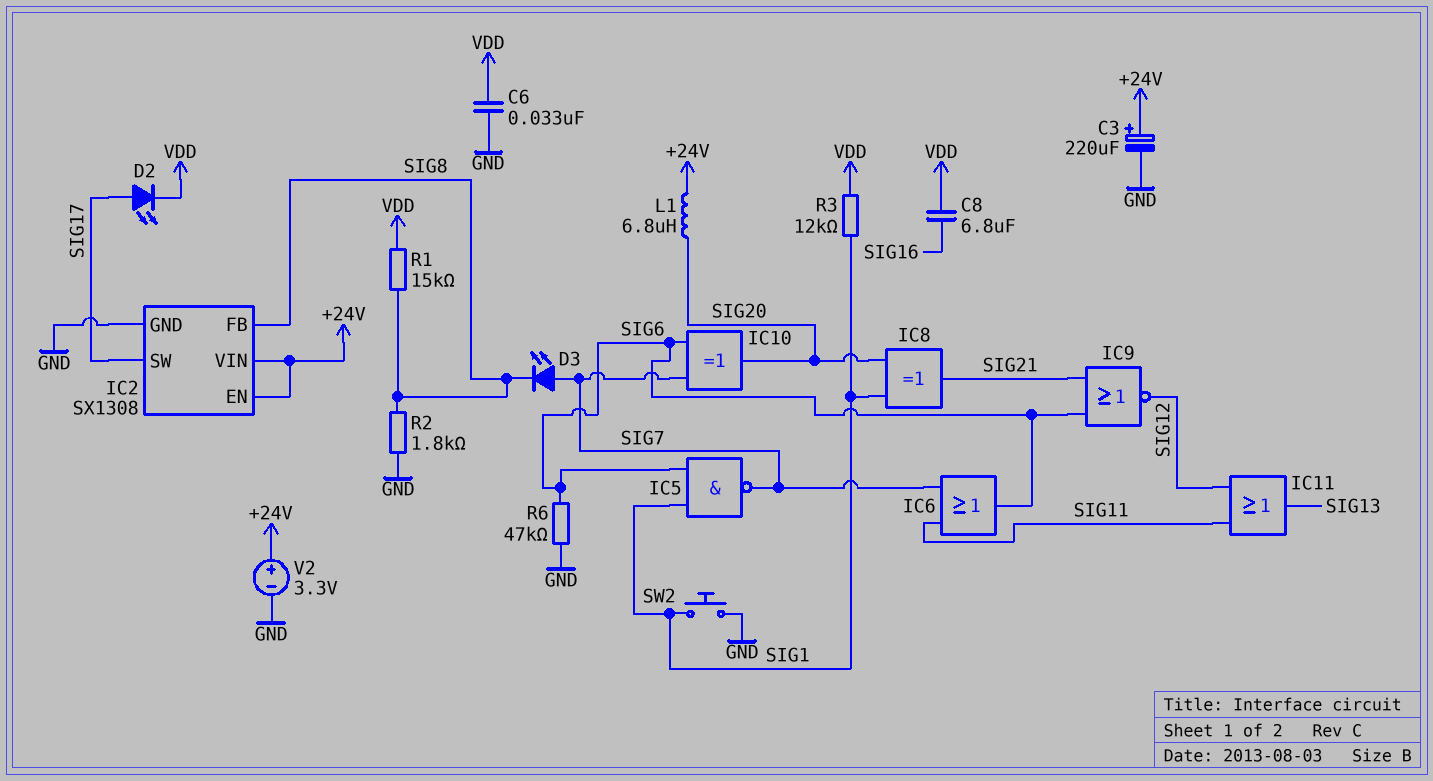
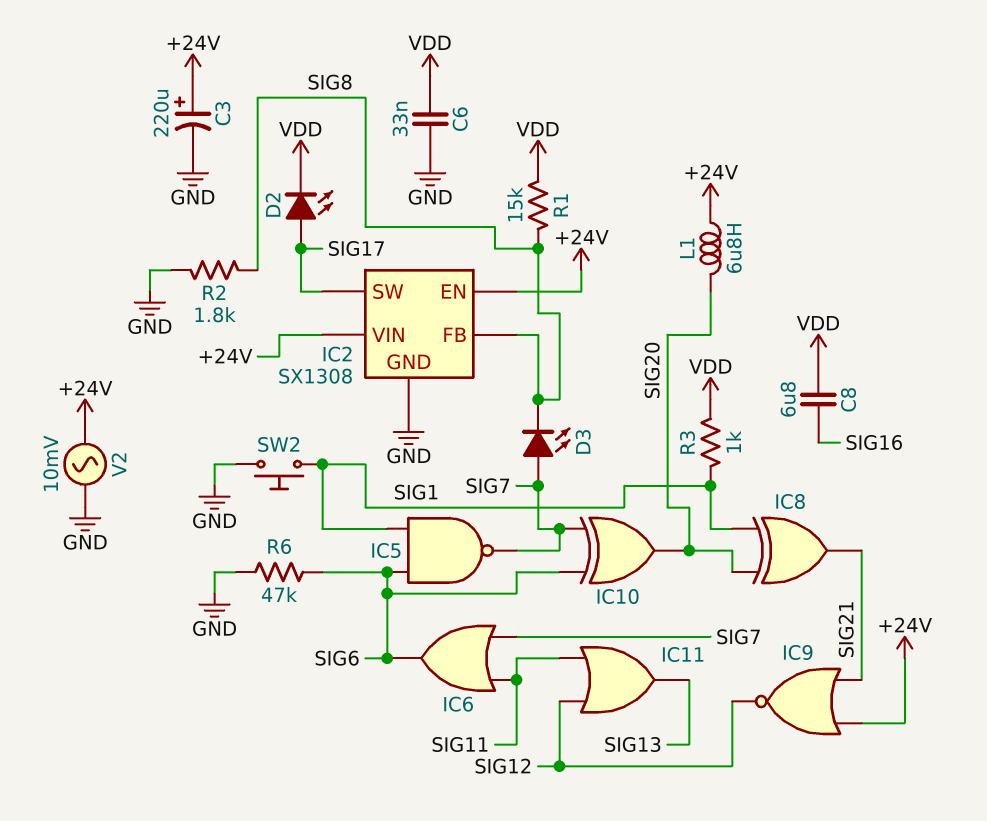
IC9: NOR (in SIG6, in SIG21, out SIG12) -> NOR (in +24V, in SIG21, out SIG12)
R3: 12k (SIG1, VDD) -> 1k (SIG1, VDD)
V2: 3.3V (plus +24V, minus GND) -> AC 10mV (+24V, GND)

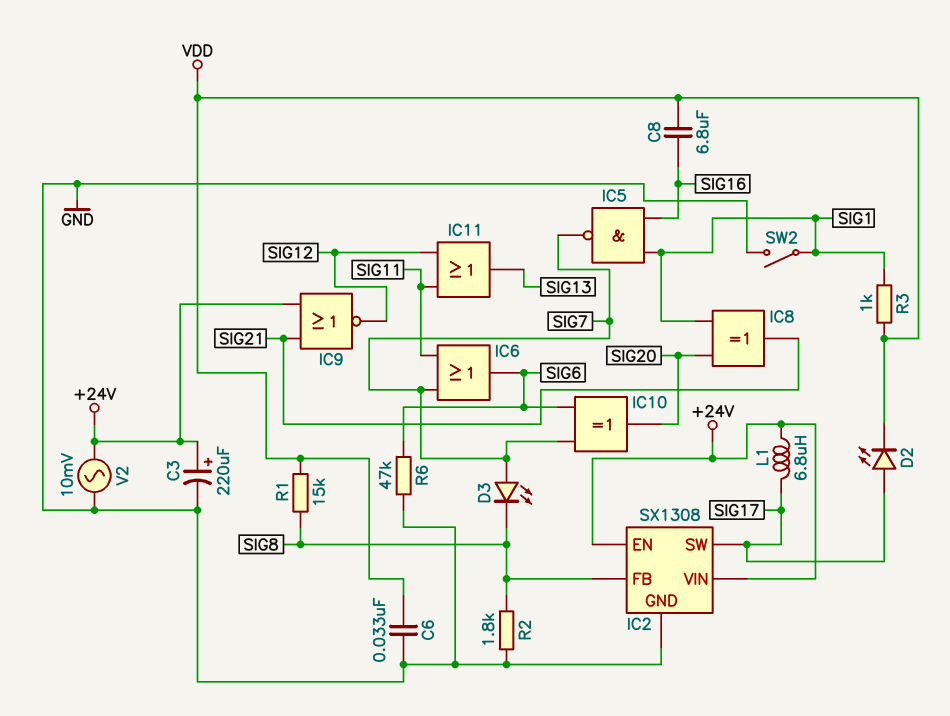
IC5: NAND (in SIG1, in SIG6, out SIG7) -> NAND (in SIG1, in SIG16, out SIG7)
L1: 6.8uH (+24V, SIG20) -> 6.8uH (+24V, SIG17)
SW2: button (GND, SIG1) -> switch (GND, SIG1)

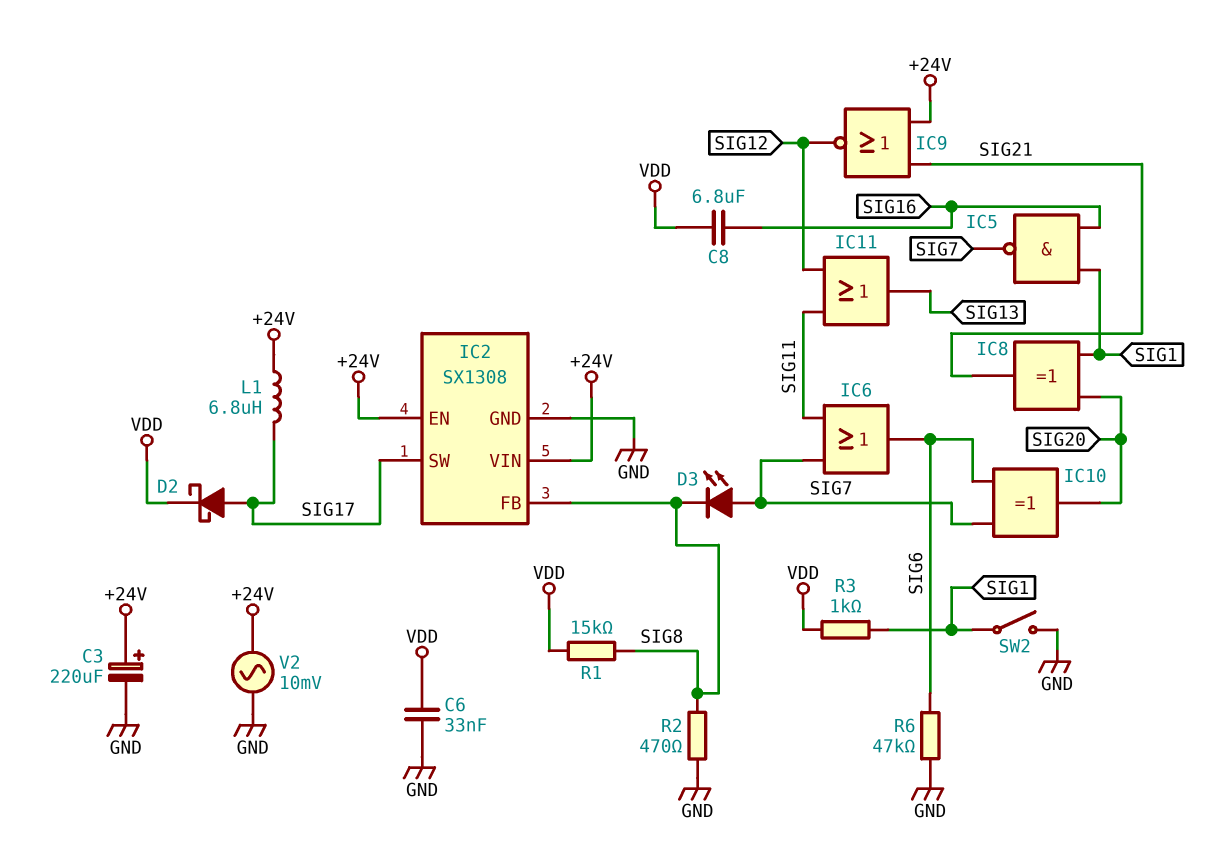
D2: LED (A SIG17, K VDD) -> schottky (A SIG17, K VDD)
R2: 1.8k (GND, SIG8) -> 470 (GND, SIG8)

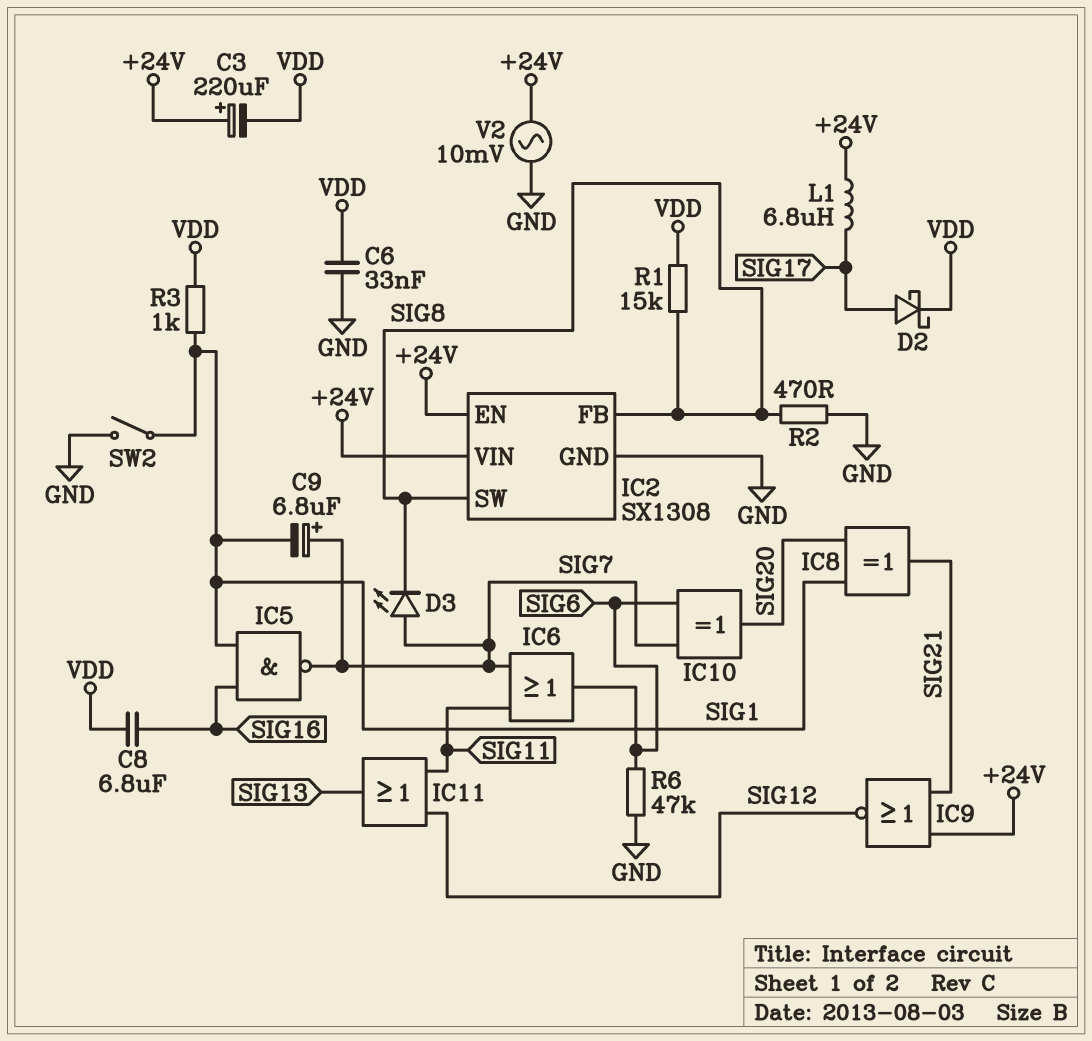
C3: 220uF (plus +24V, minus GND) -> 220uF (plus +24V, minus VDD)
C9: none -> 6.8uF (plus SIG7, minus SIG1)
IC2 pin SW: SIG17 -> SIG8

